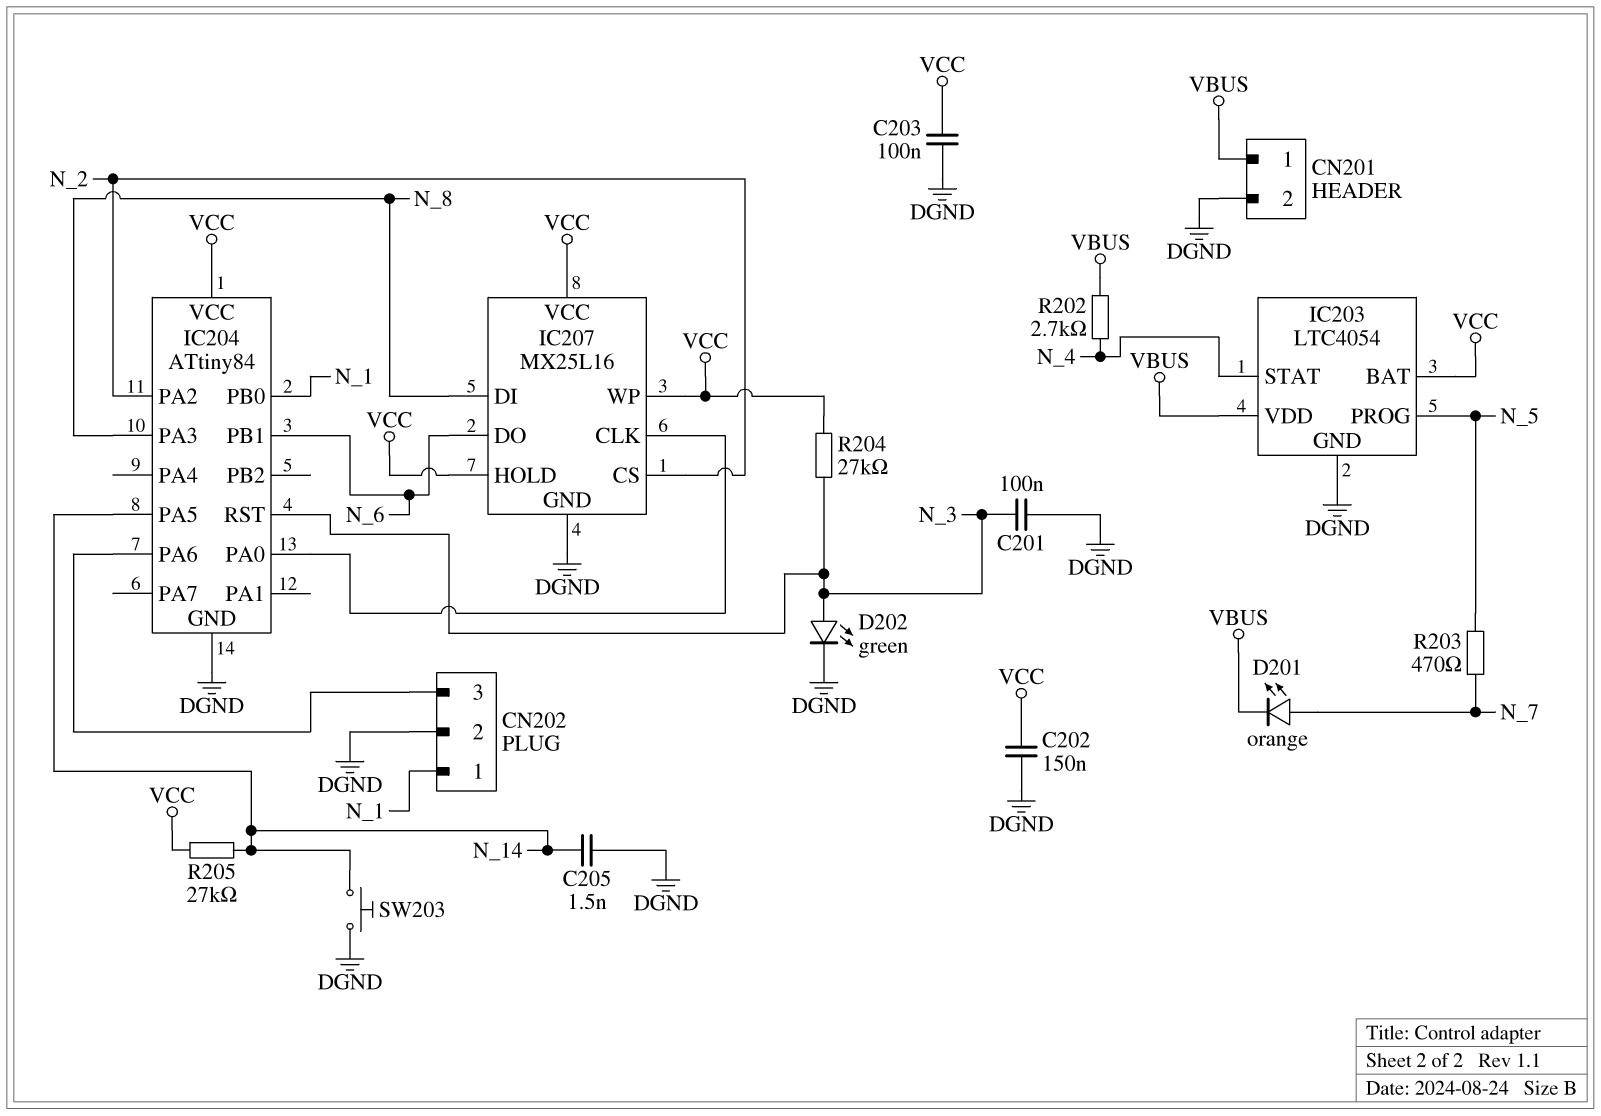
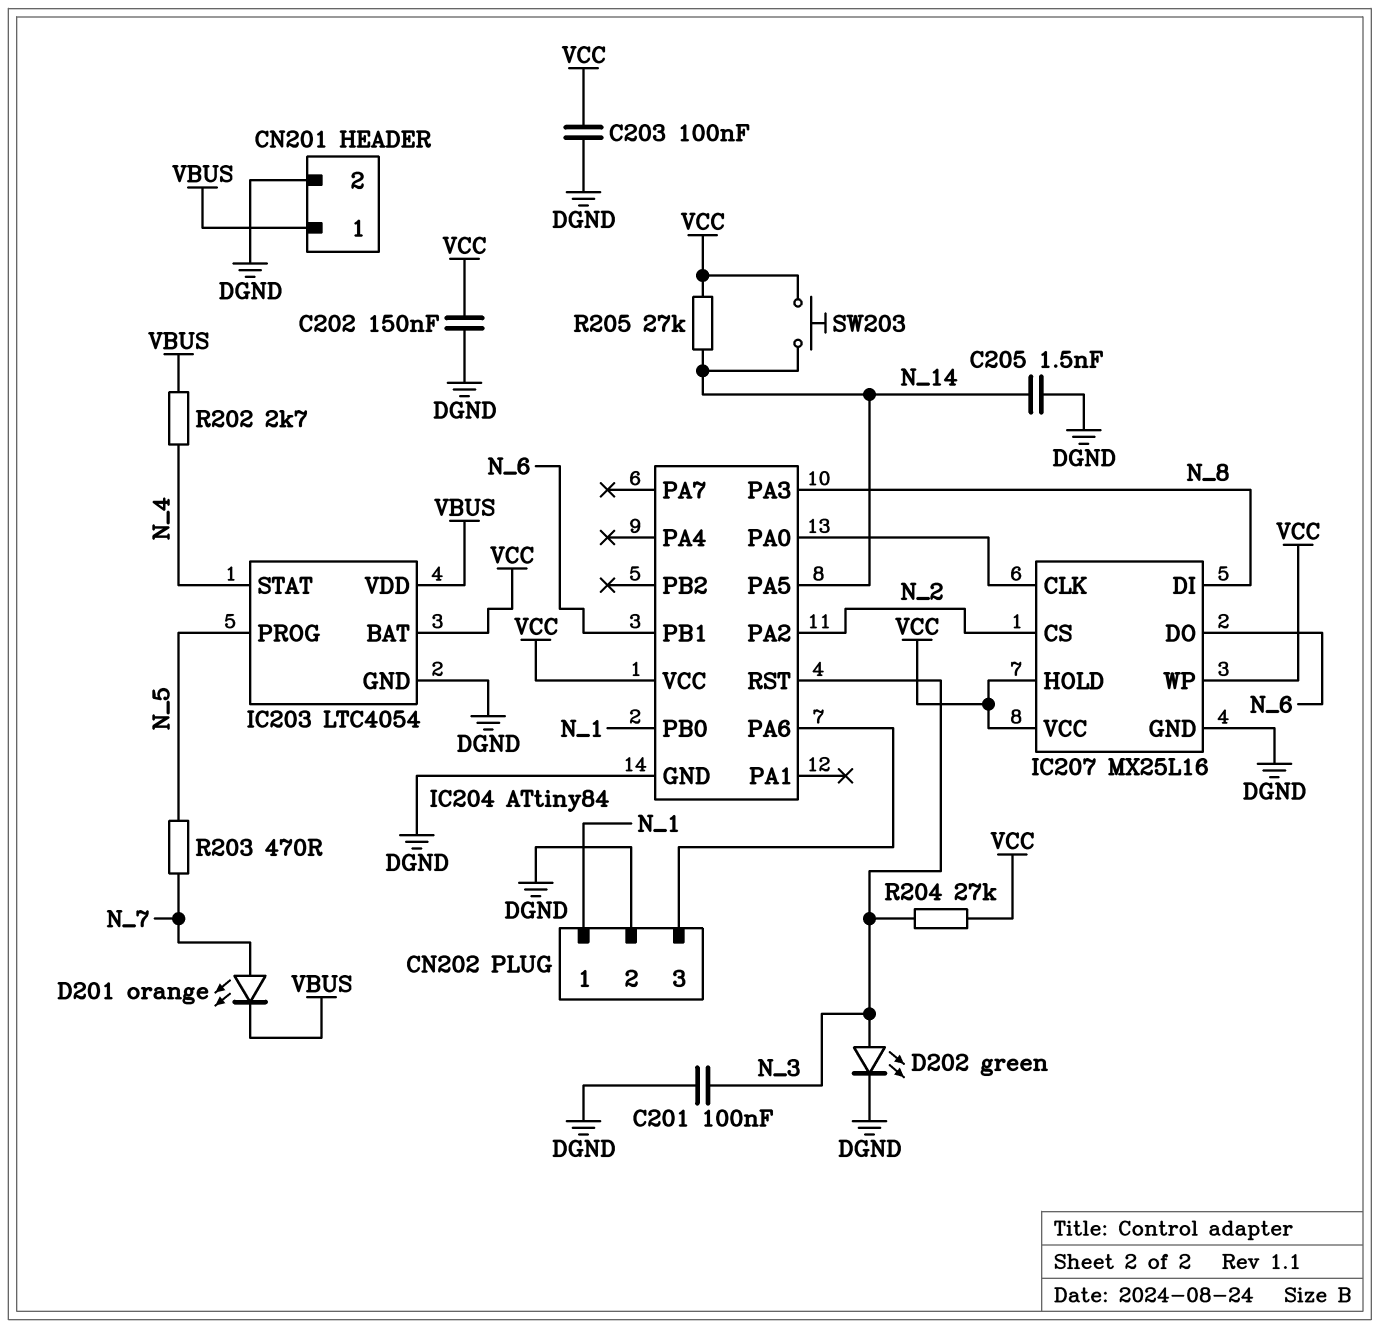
SW203: button (DGND, N_14) -> button (N_14, VCC)

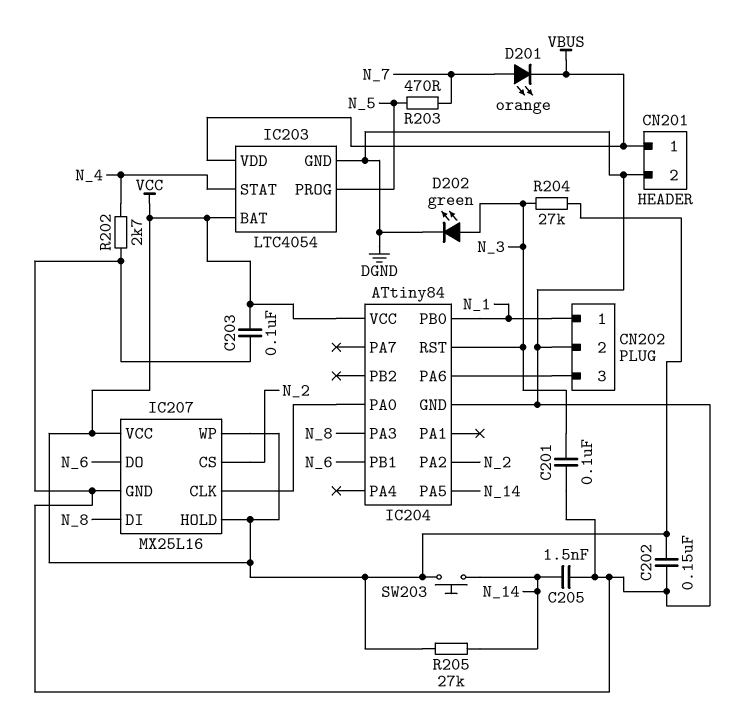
R202: 2.7k (N_4, VBUS) -> 2.7k (DGND, N_4)

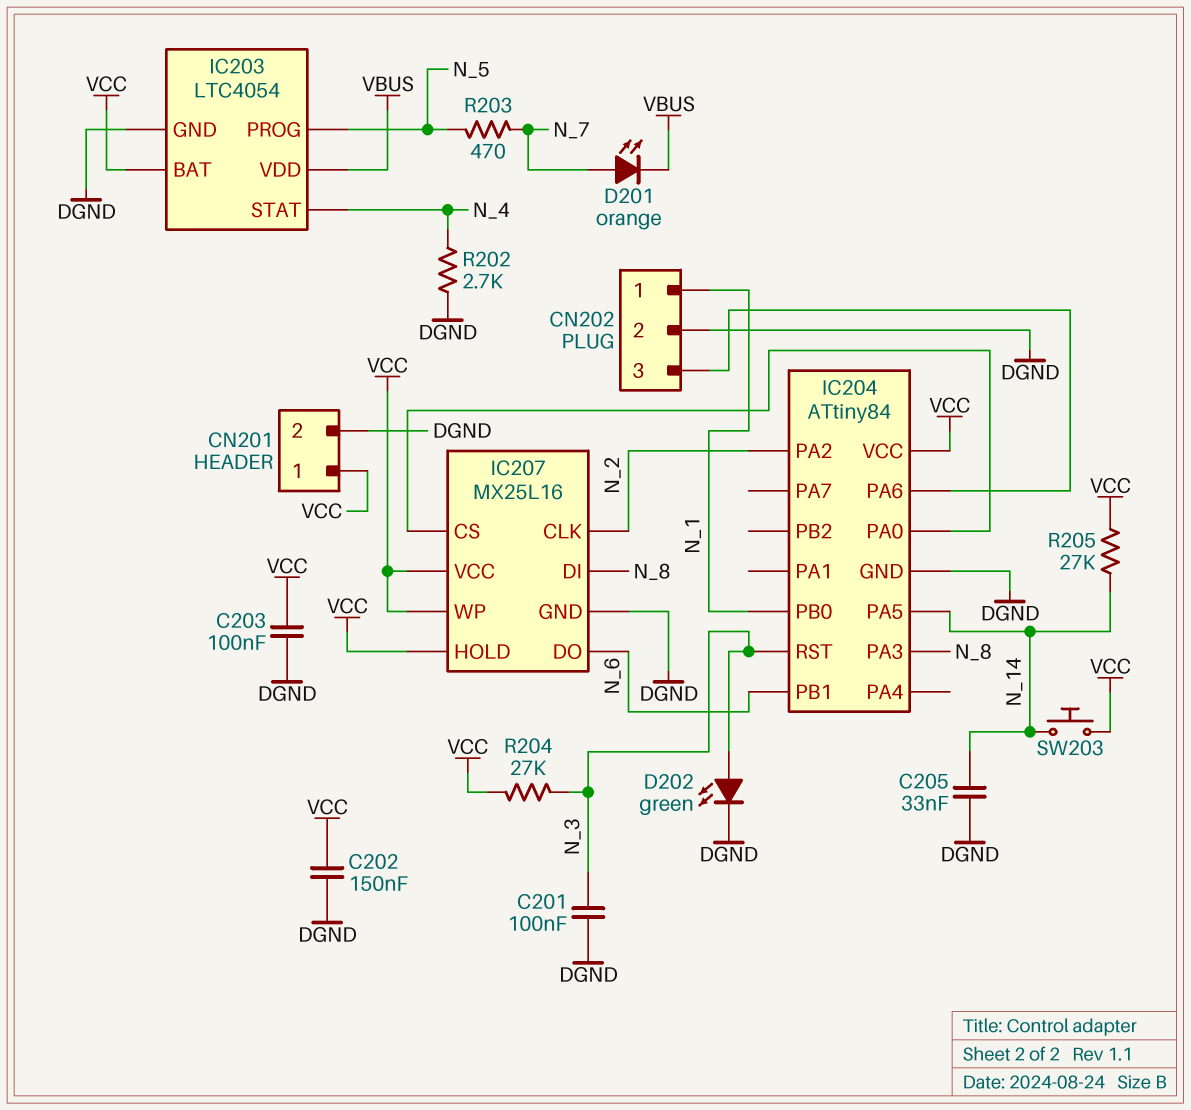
C205: 1.5nF (DGND, N_14) -> 33nF (DGND, N_14)
CN201 pin 1: VBUS -> VCC
IC207 pin CLK: IC204/PA0 -> N_2
IC207 pin CS: N_2 -> IC204/PA0

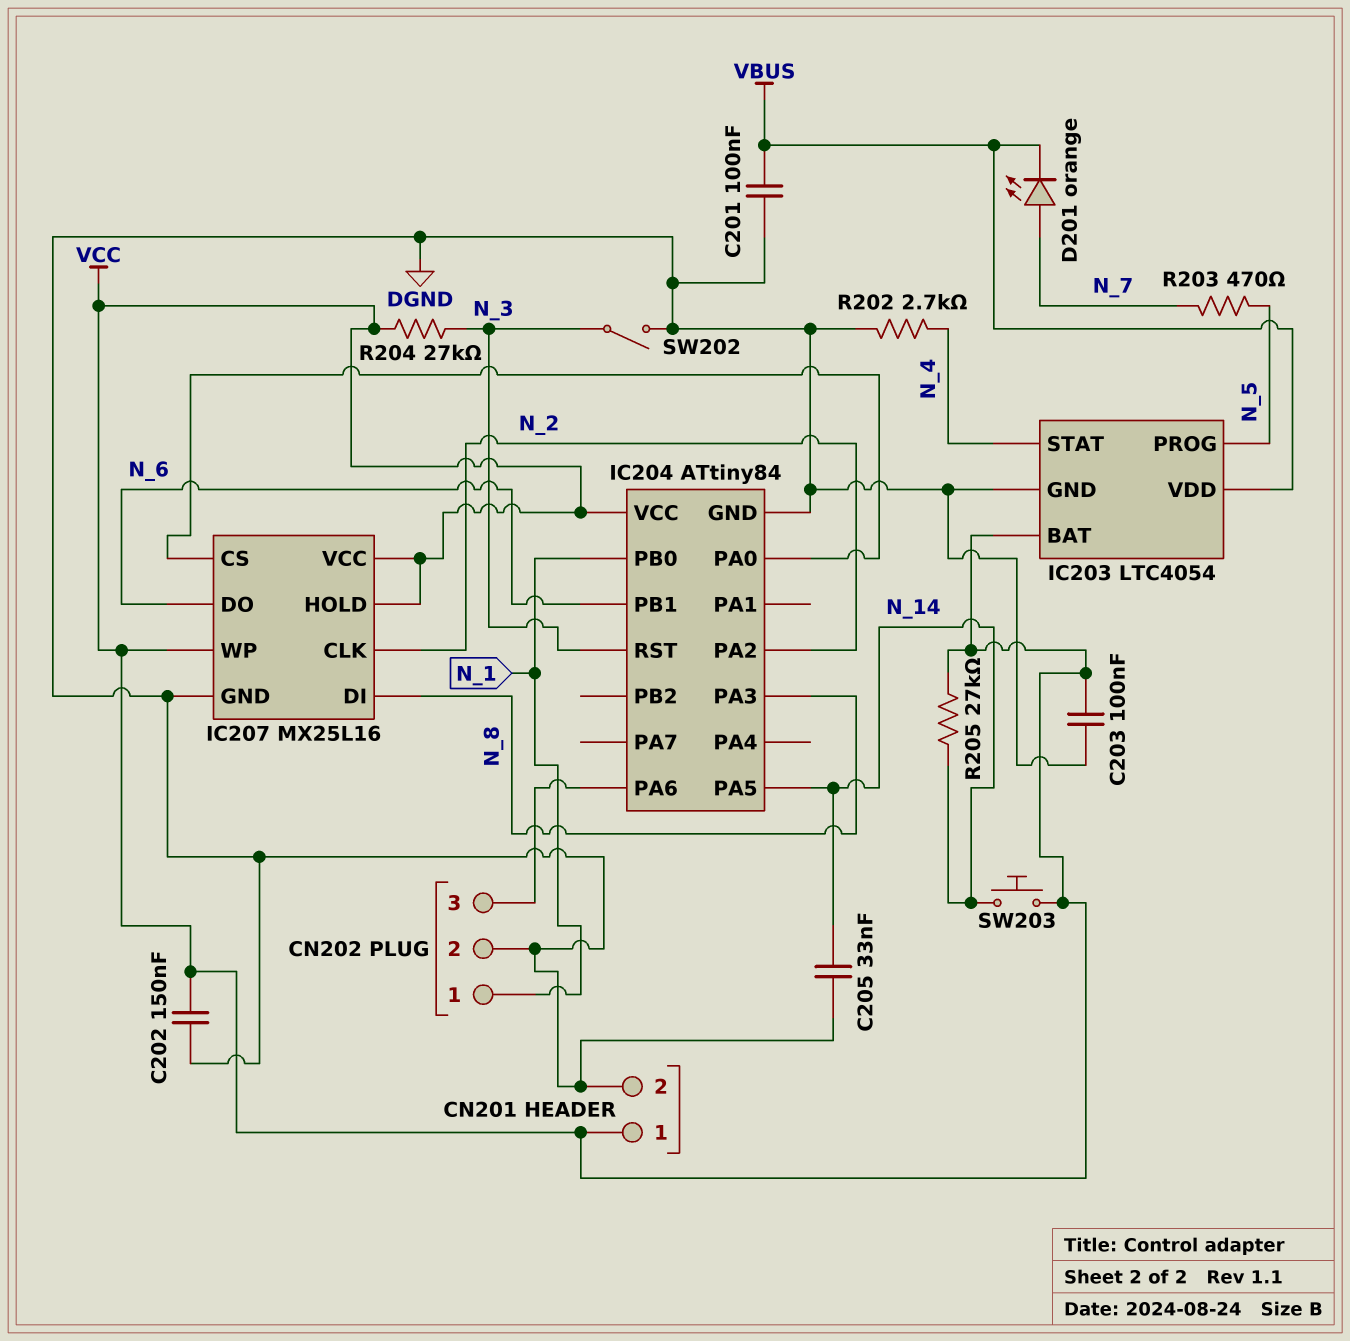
C201: 100nF (DGND, N_3) -> 100nF (DGND, VBUS)
D202: LED green (A N_3, K DGND) -> none
SW202: none -> switch (DGND, N_3)

